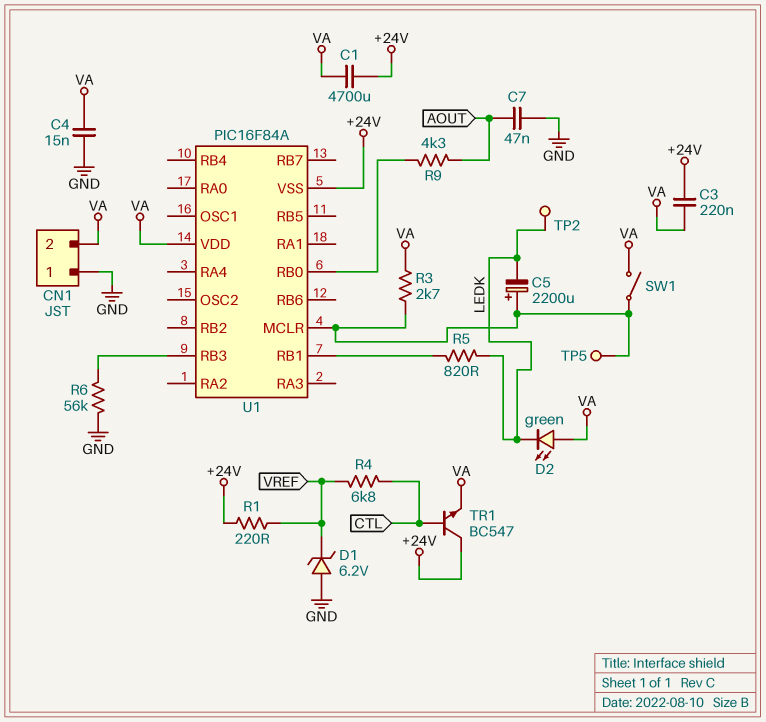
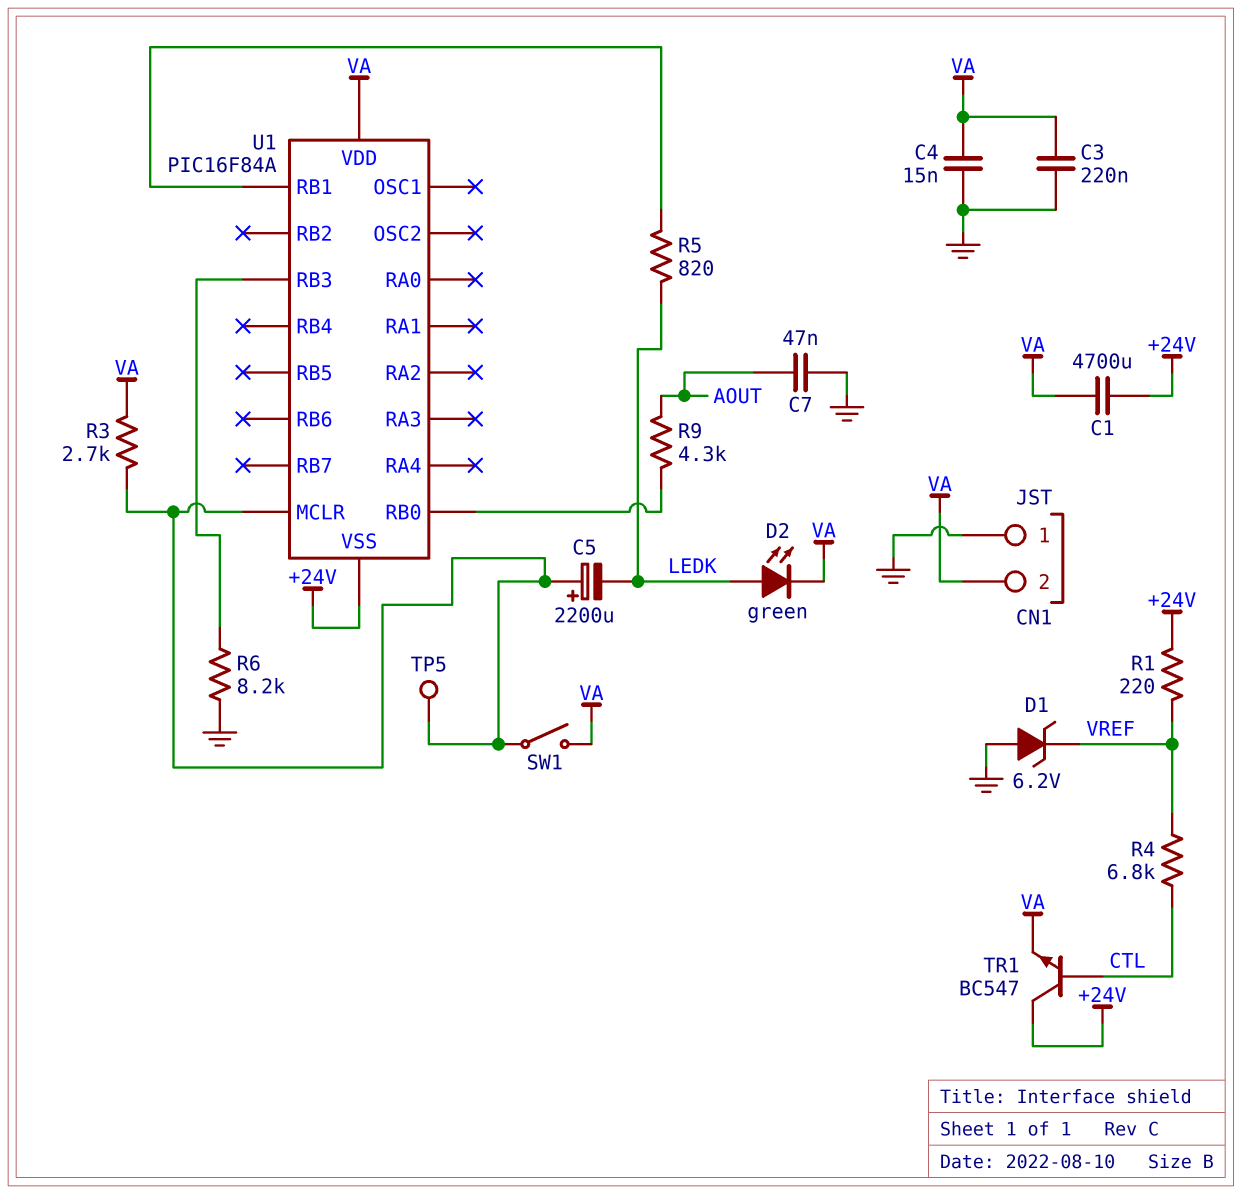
C3: 220nF (+24V, VA) -> 220nF (GND, VA)
D2: LED green (A VA, K LEDK) -> LED green (A LEDK, K VA)
R6: 56k (GND, U1/RB3) -> 8.2k (GND, U1/RB3)
TP2: test point (LEDK) -> none

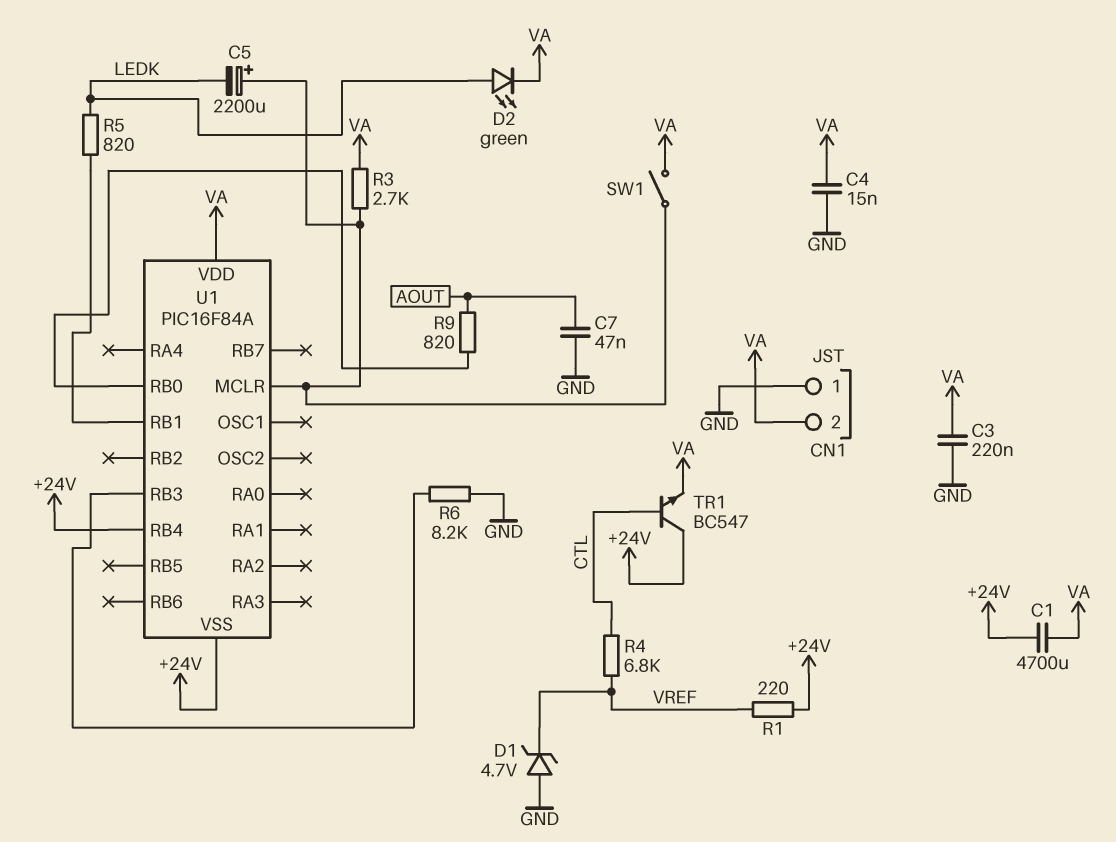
D1: zener 6.2V (A GND, K VREF) -> zener 4.7V (A GND, K VREF)
R9: 4.3k (AOUT, U1/RB0) -> 820 (AOUT, U1/RB0)
TP5: test point (U1/MCLR) -> none
U1 pin RB4: none -> +24V

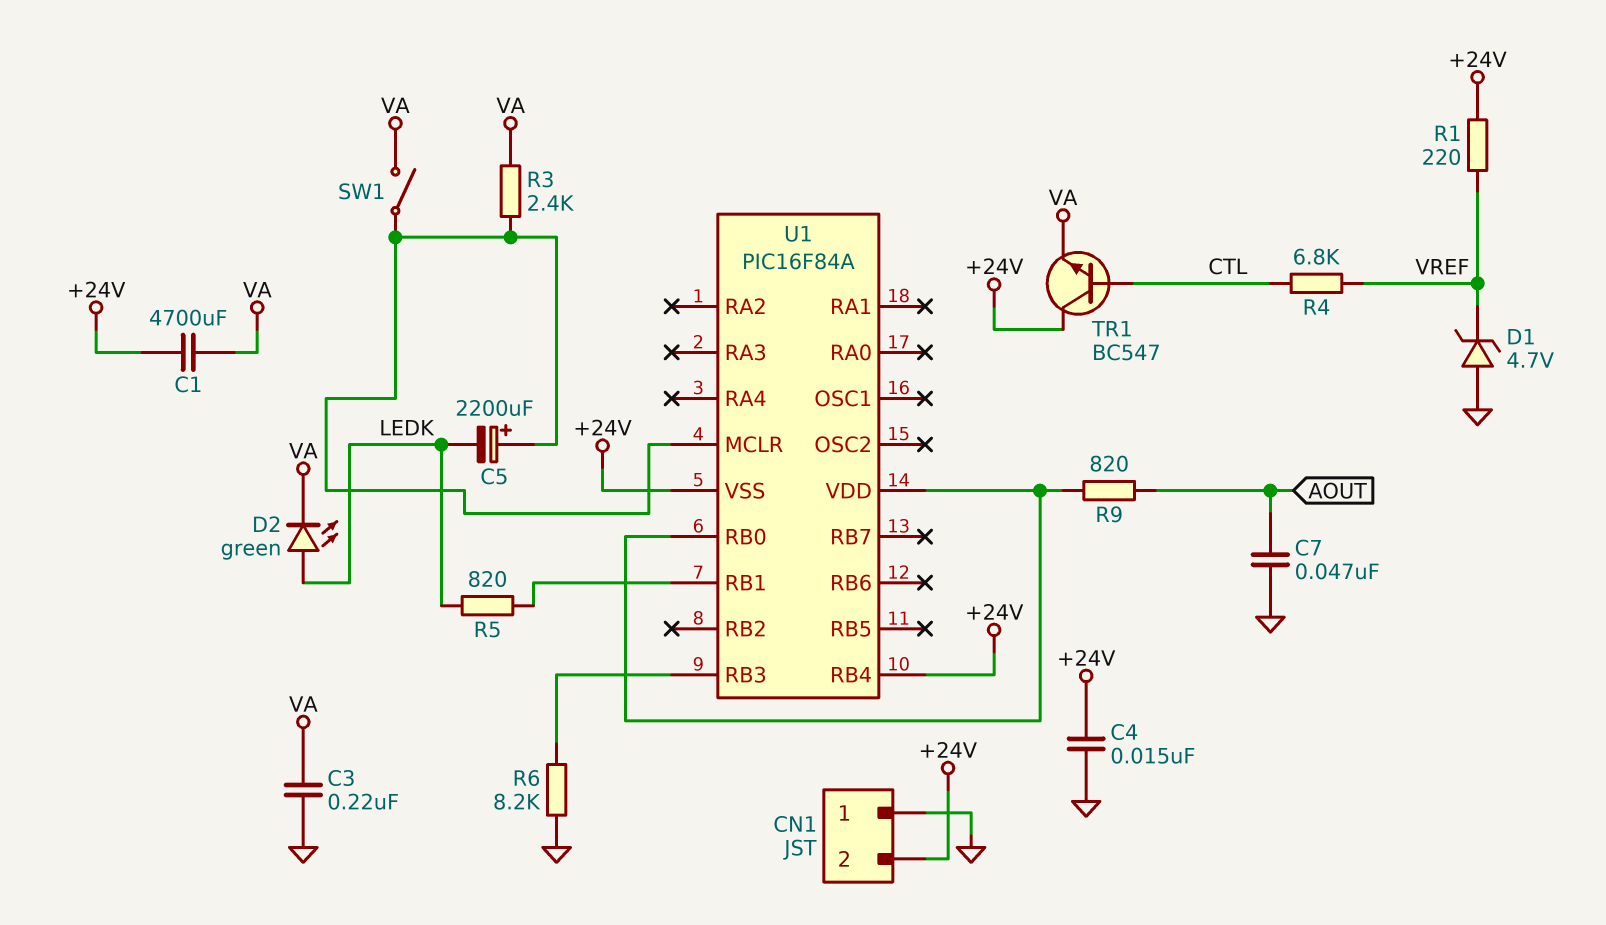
C4: 15nF (GND, VA) -> 15nF (+24V, GND)
CN1 pin 2: VA -> +24V
R3: 2.7k (U1/MCLR, VA) -> 2.4k (U1/MCLR, VA)
U1 pin VDD: VA -> U1/RB0

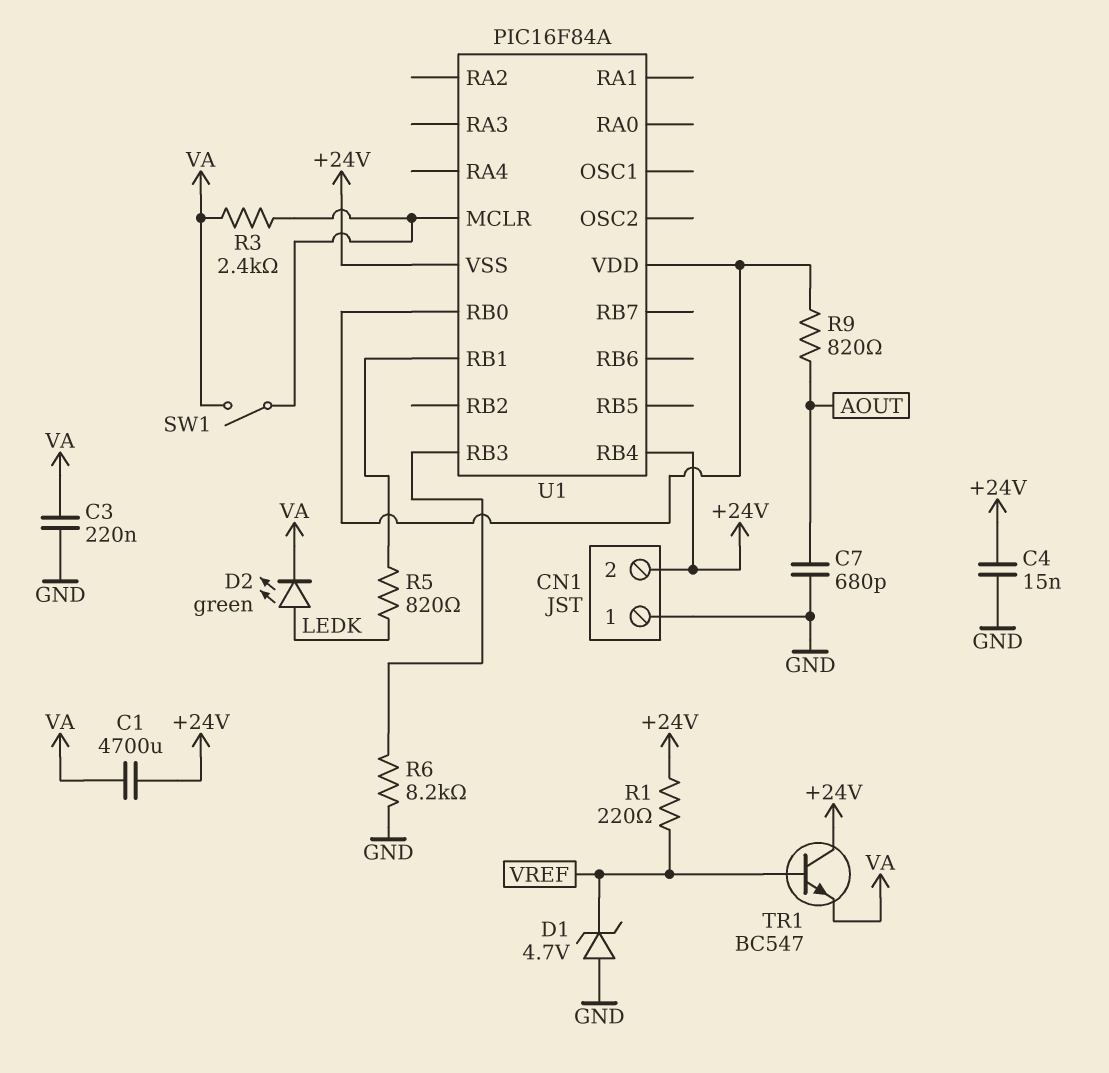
C5: 2200uF (plus U1/MCLR, minus LEDK) -> none
C7: 47nF (AOUT, GND) -> 680pF (AOUT, GND)
R4: 6.8k (CTL, VREF) -> none
TR1: NPN BC547 (B CTL, C +24V, E VA) -> NPN BC547 (B VREF, C +24V, E VA)

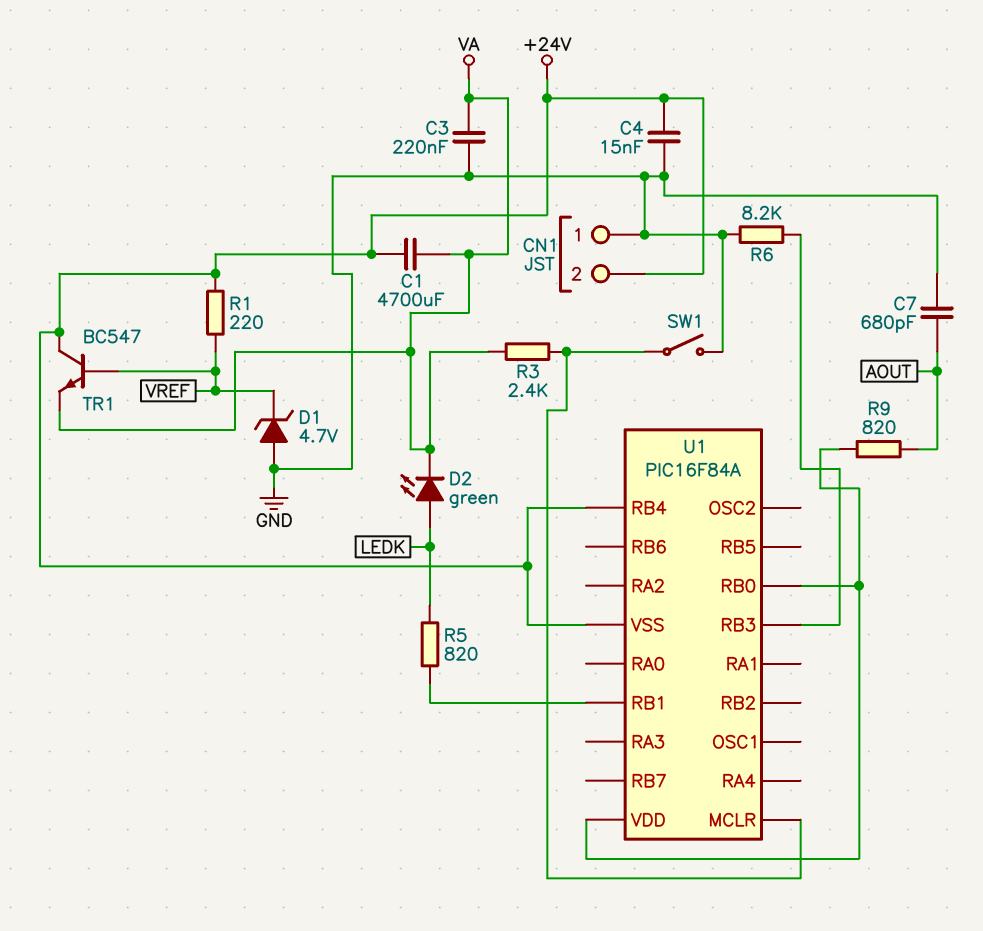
SW1: switch (U1/MCLR, VA) -> switch (GND, U1/MCLR)

